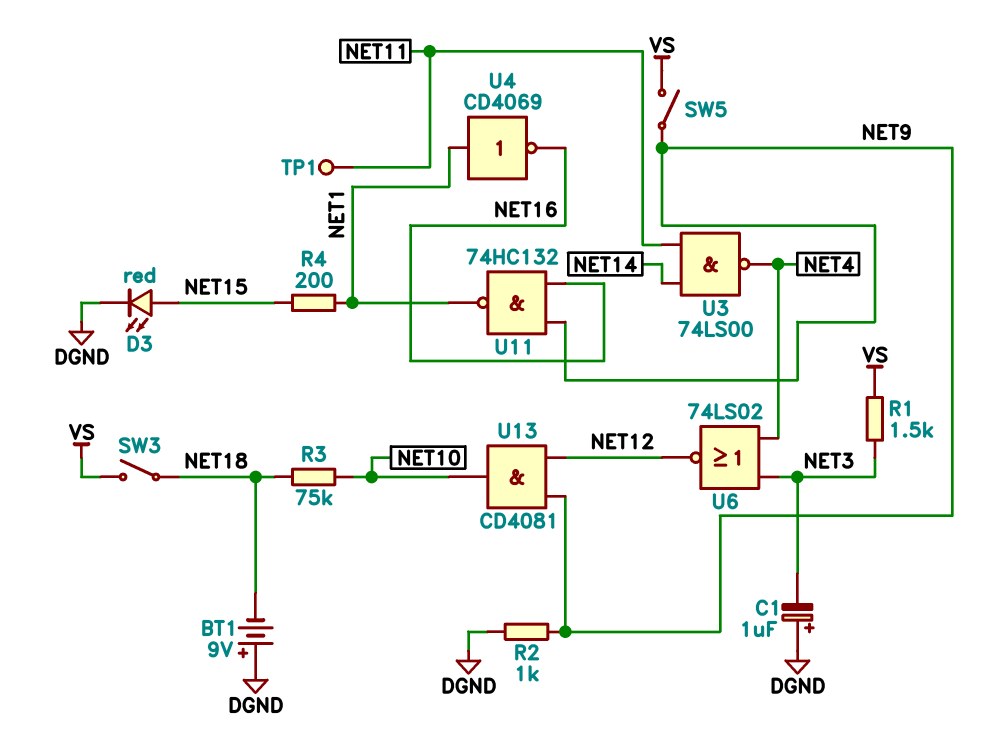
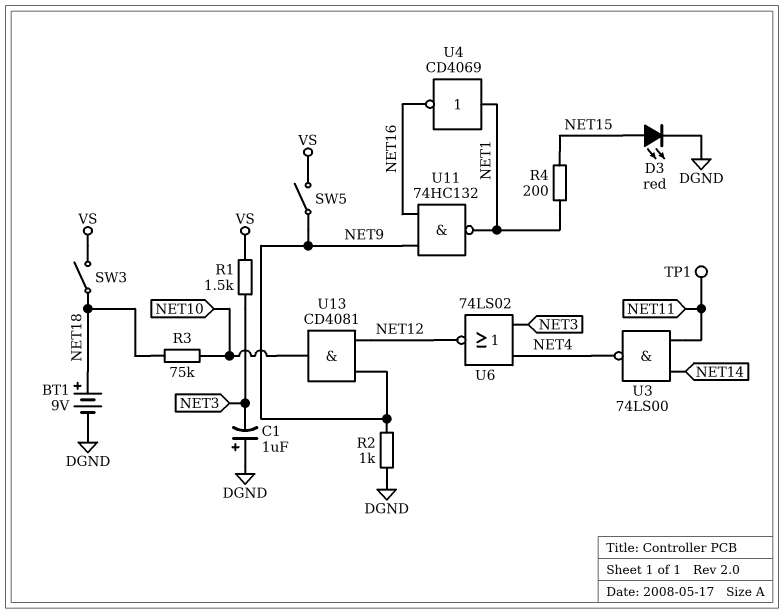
BT1: 9V (plus DGND, minus NET18) -> 9V (plus NET18, minus DGND)

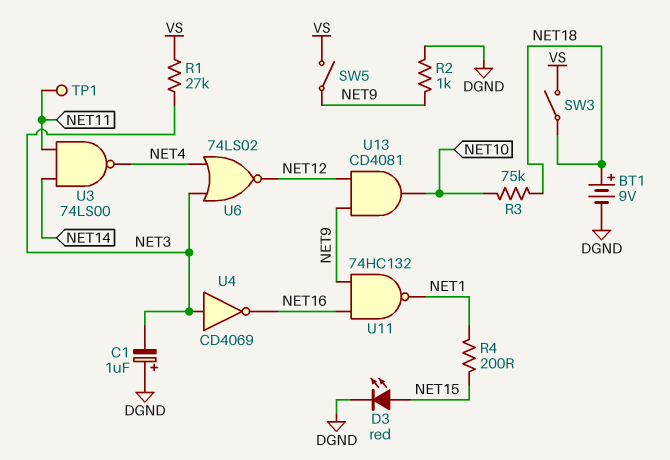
R1: 1.5k (NET3, VS) -> 27k (NET3, VS)
U4: NOT CD4069 (in NET1, out NET16) -> NOT CD4069 (in NET3, out NET16)

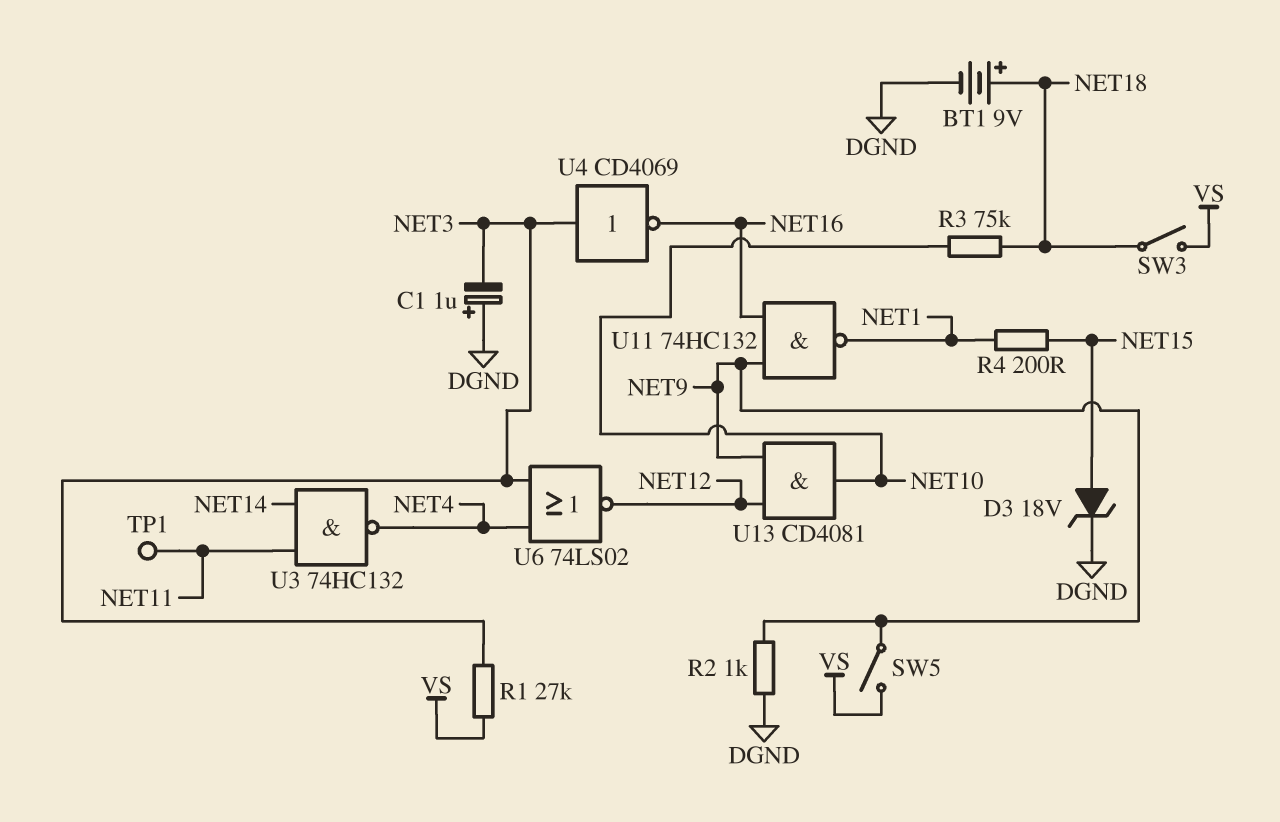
D3: LED red (A NET15, K DGND) -> zener 18V (A NET15, K DGND)
U3: NAND 74LS00 (in NET11, in NET14, out NET4) -> NAND 74HC132 (in NET11, in NET14, out NET4)

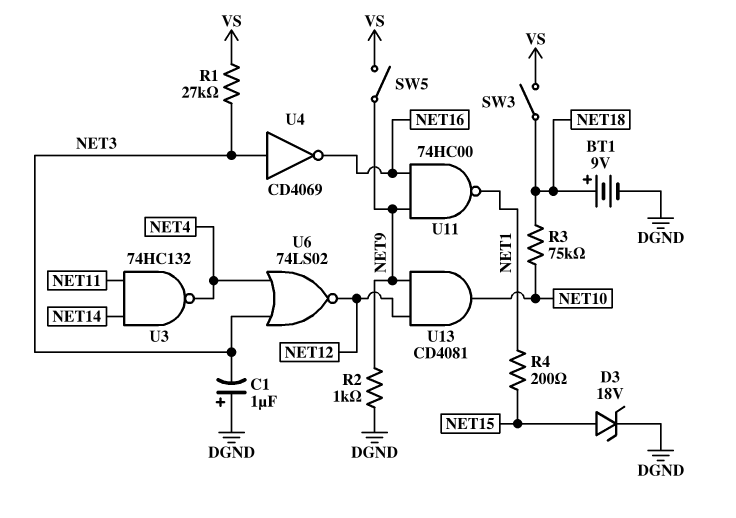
TP1: test point (NET11) -> none
U11: NAND 74HC132 (in NET9, in NET16, out NET1) -> NAND 74HC00 (in NET9, in NET16, out NET1)

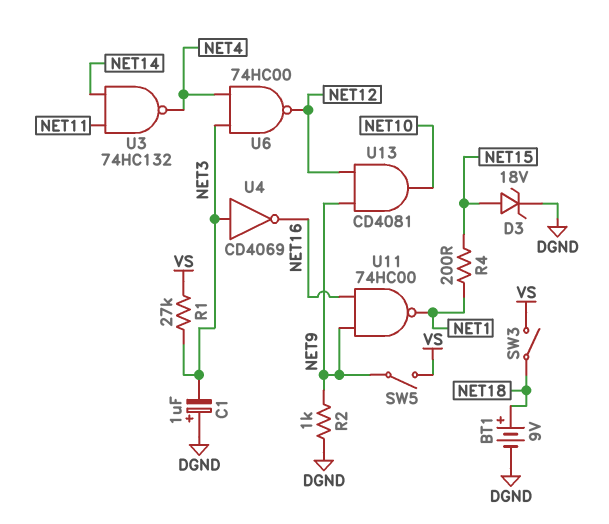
R3: 75k (NET10, NET18) -> none
U6: NOR 74LS02 (in NET3, in NET4, out NET12) -> NAND 74HC00 (in NET3, in NET4, out NET12)

